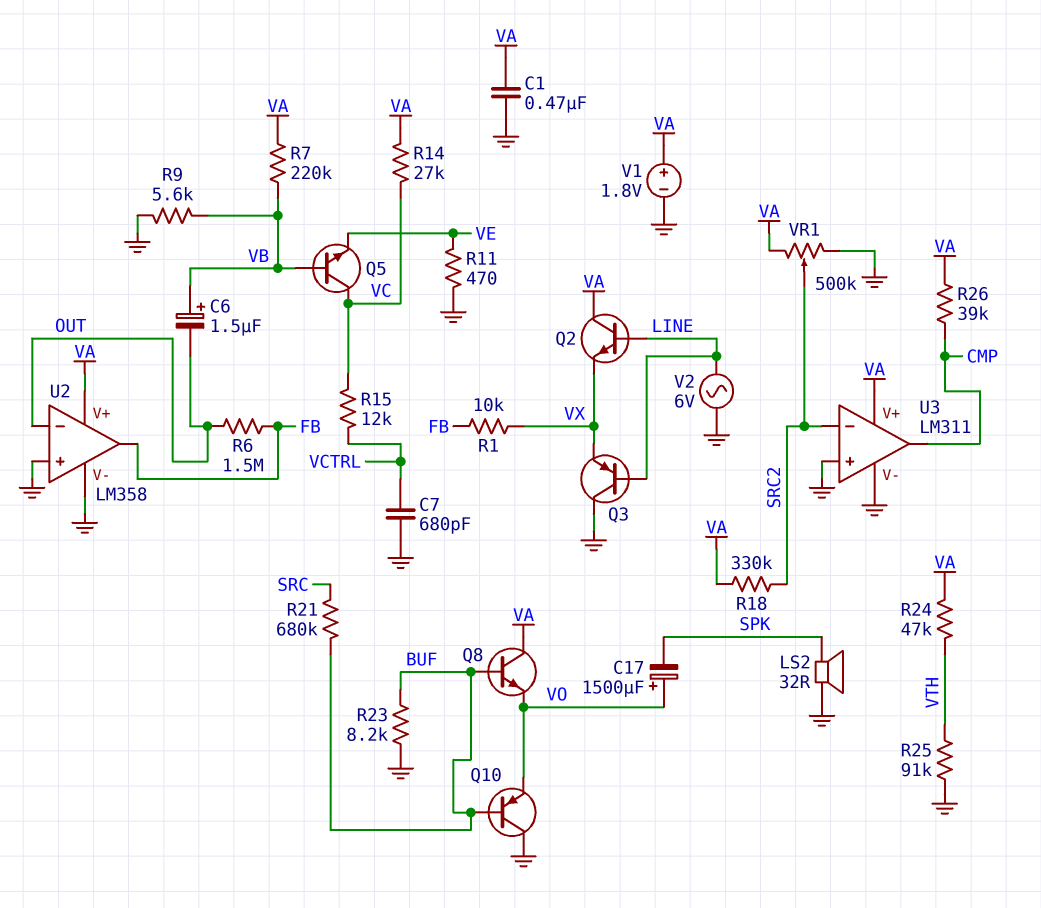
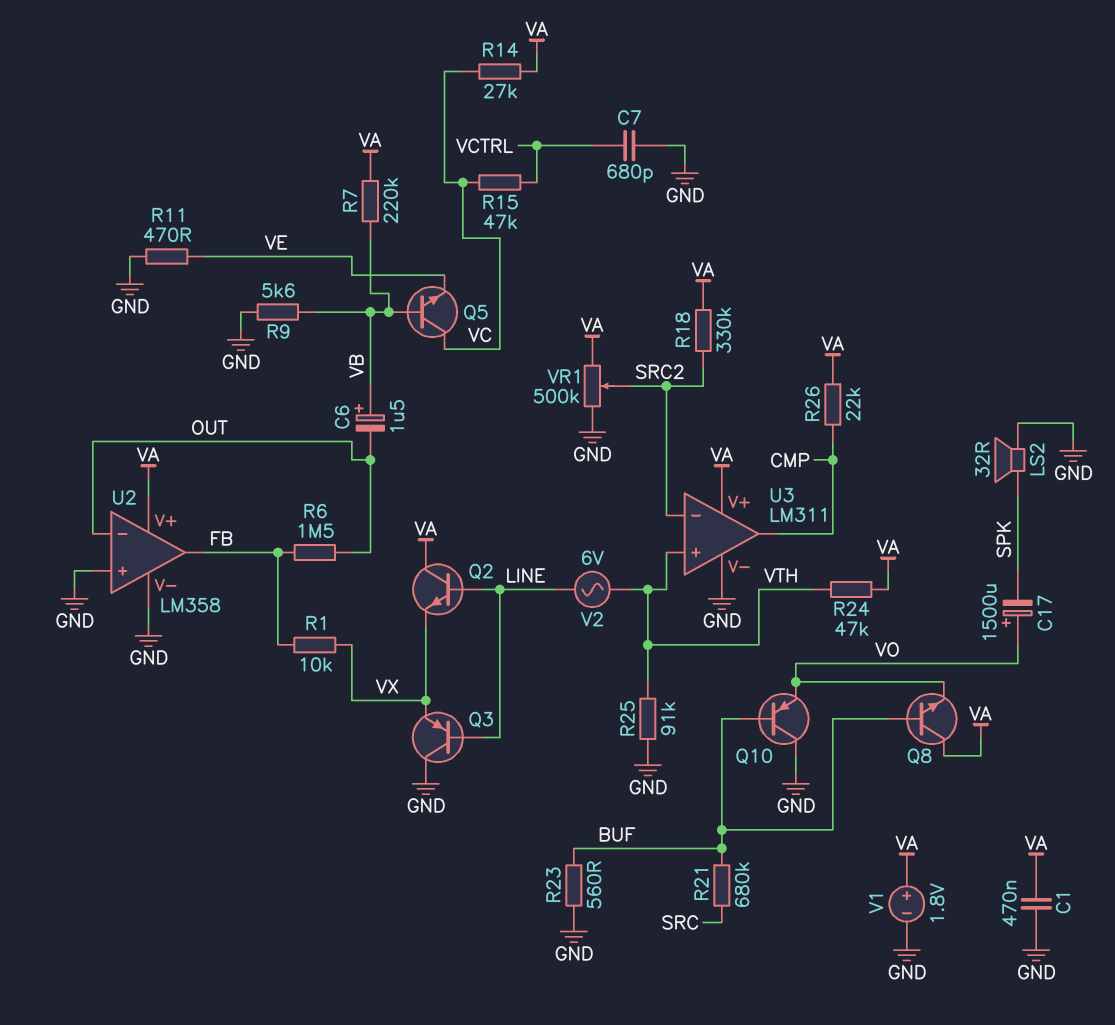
R15: 12k (VC, VCTRL) -> 47k (VC, VCTRL)
R23: 8.2k (BUF, GND) -> 560 (BUF, GND)
R26: 39k (CMP, VA) -> 22k (CMP, VA)
U3 pin in+: GND -> VTH
V2: AC 6V (GND, LINE) -> AC 6V (LINE, VTH)

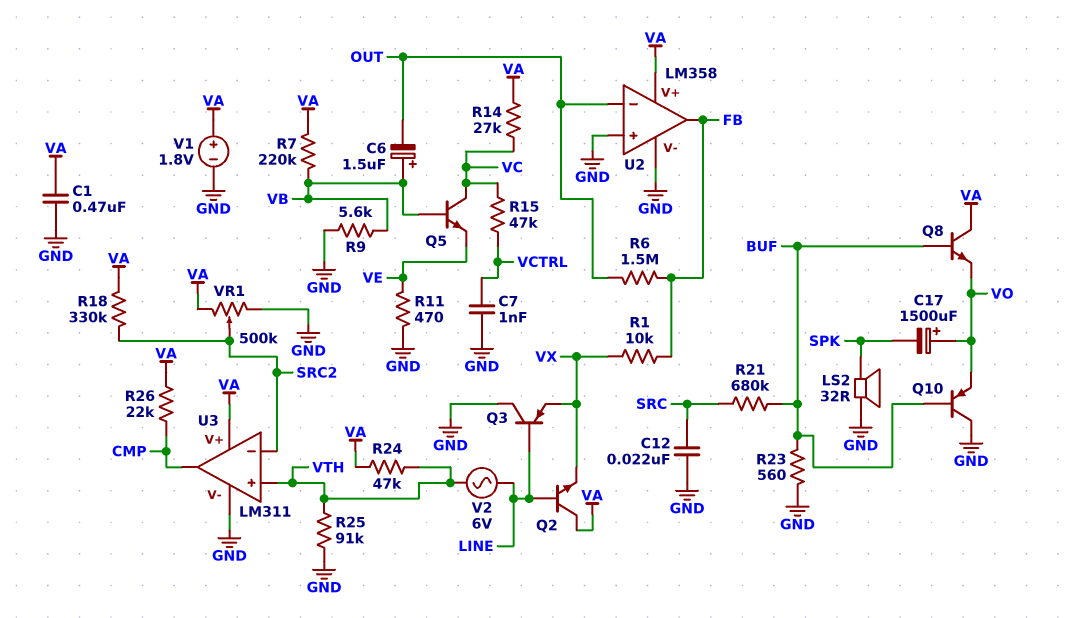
C7: 680pF (GND, VCTRL) -> 1nF (GND, VCTRL)
C12: none -> 22nF (GND, SRC)

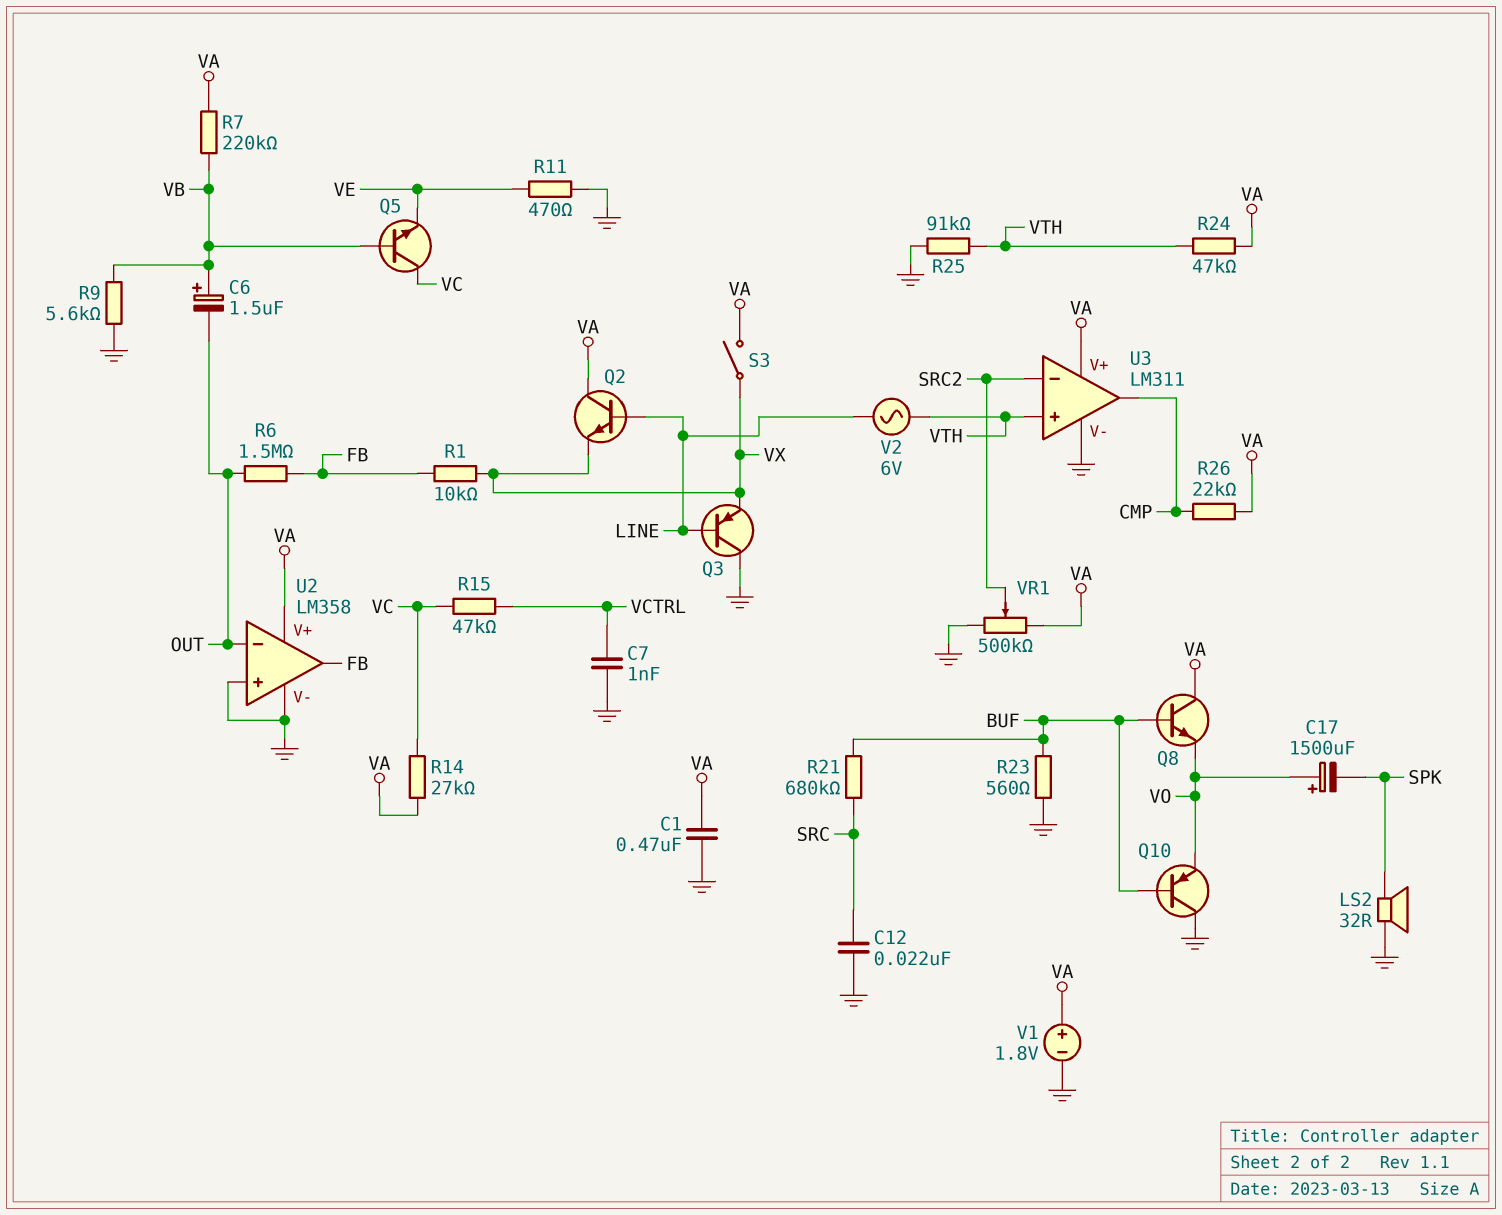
R18: 330k (SRC2, VA) -> none
S3: none -> switch (VA, VX)

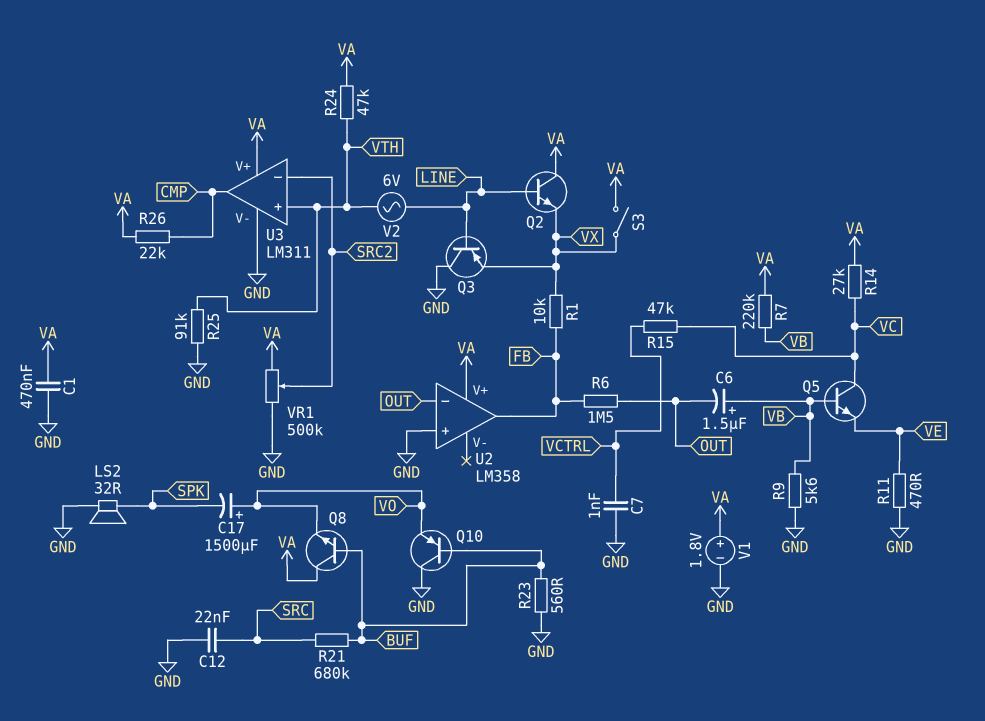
U2 pin V-: GND -> none

